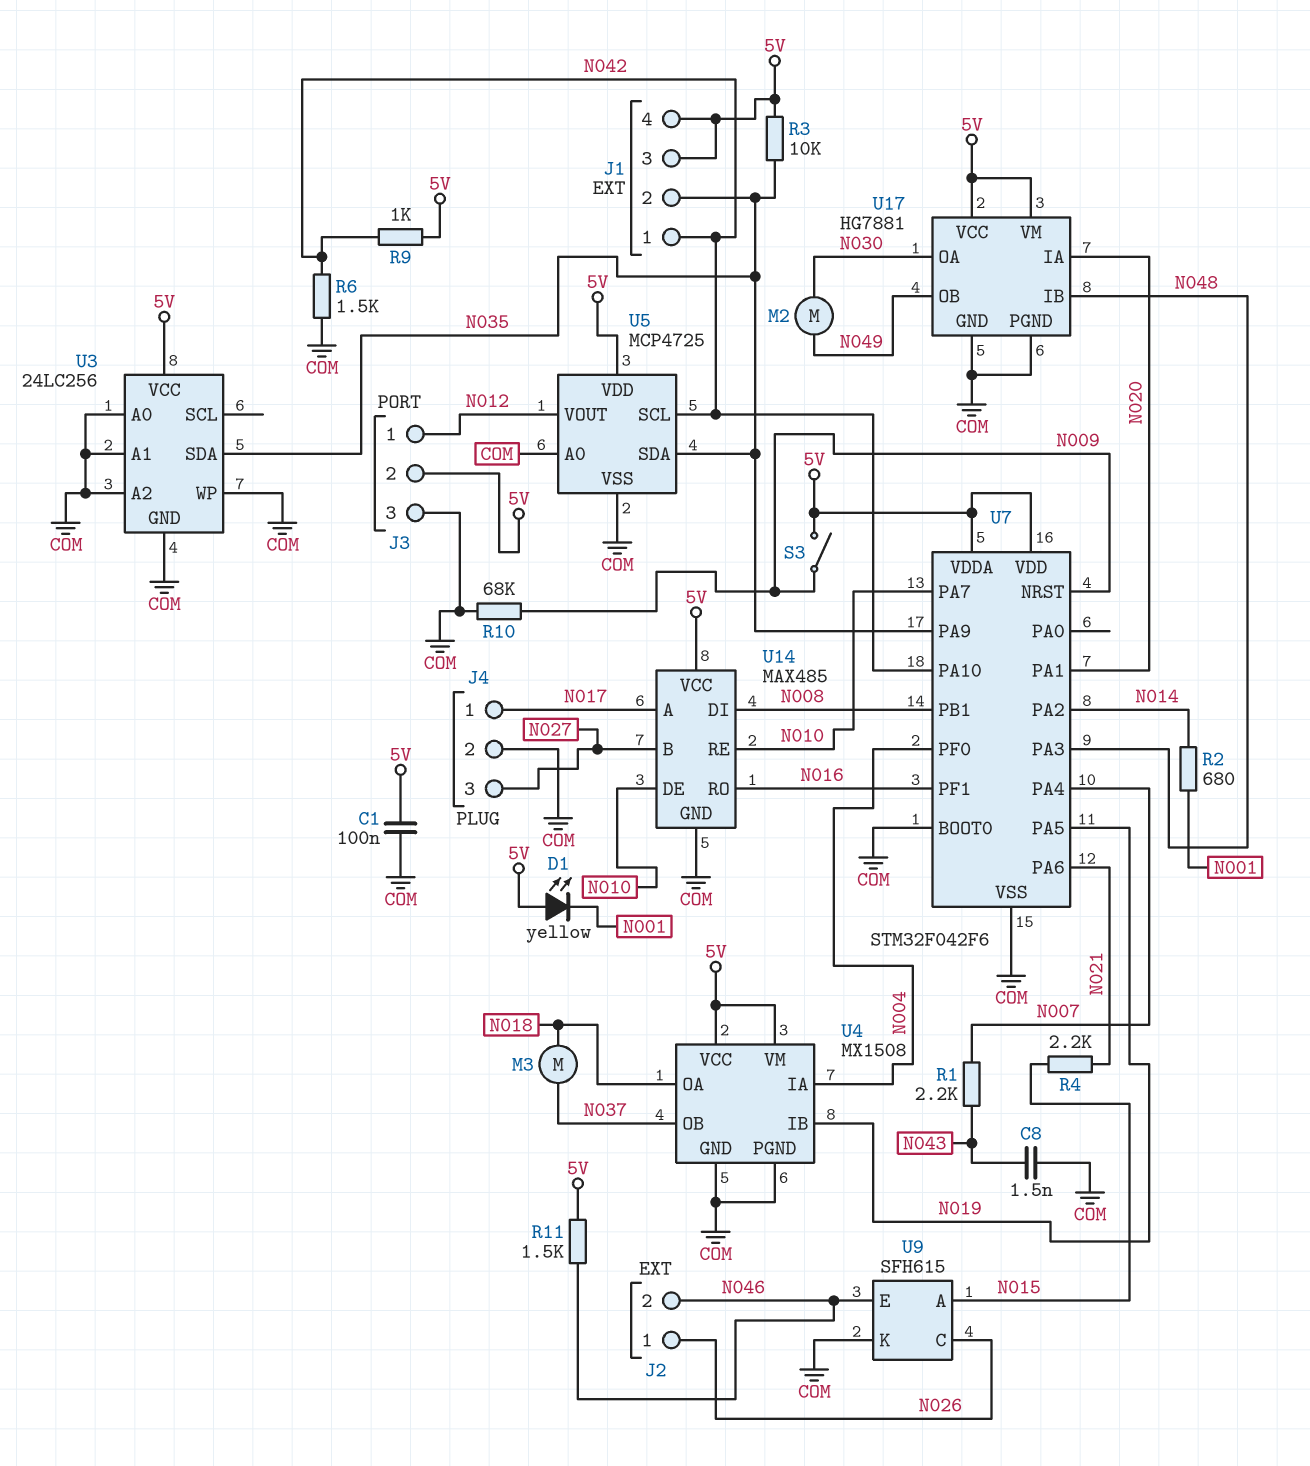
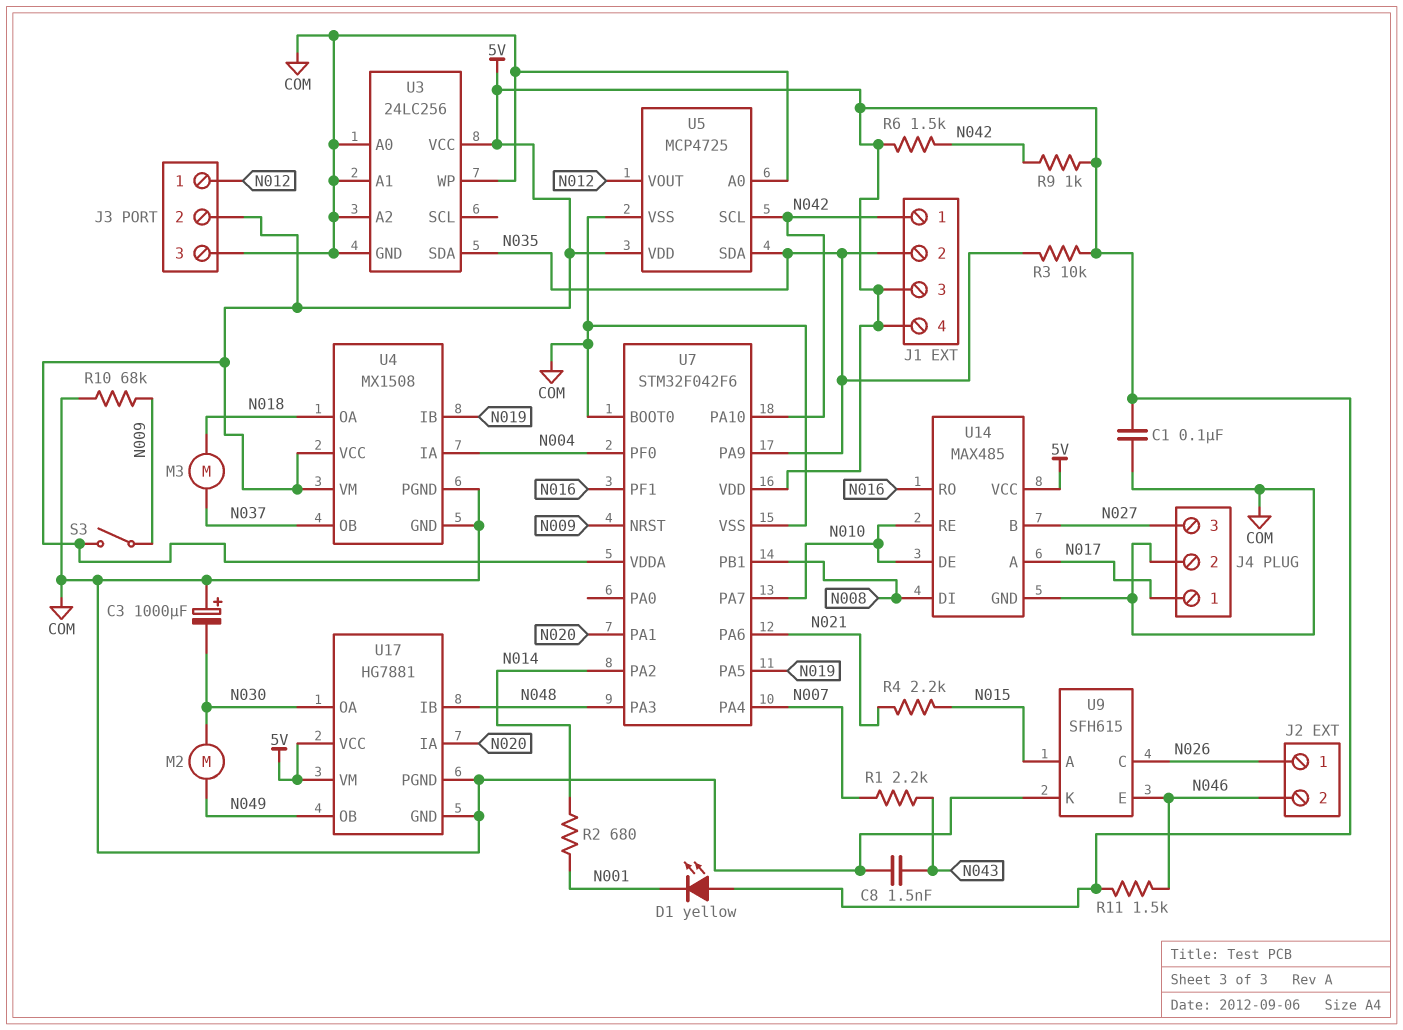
C3: none -> 1000uF (plus COM, minus N030)
R6: 1.5k (COM, N042) -> 1.5k (5V, N042)

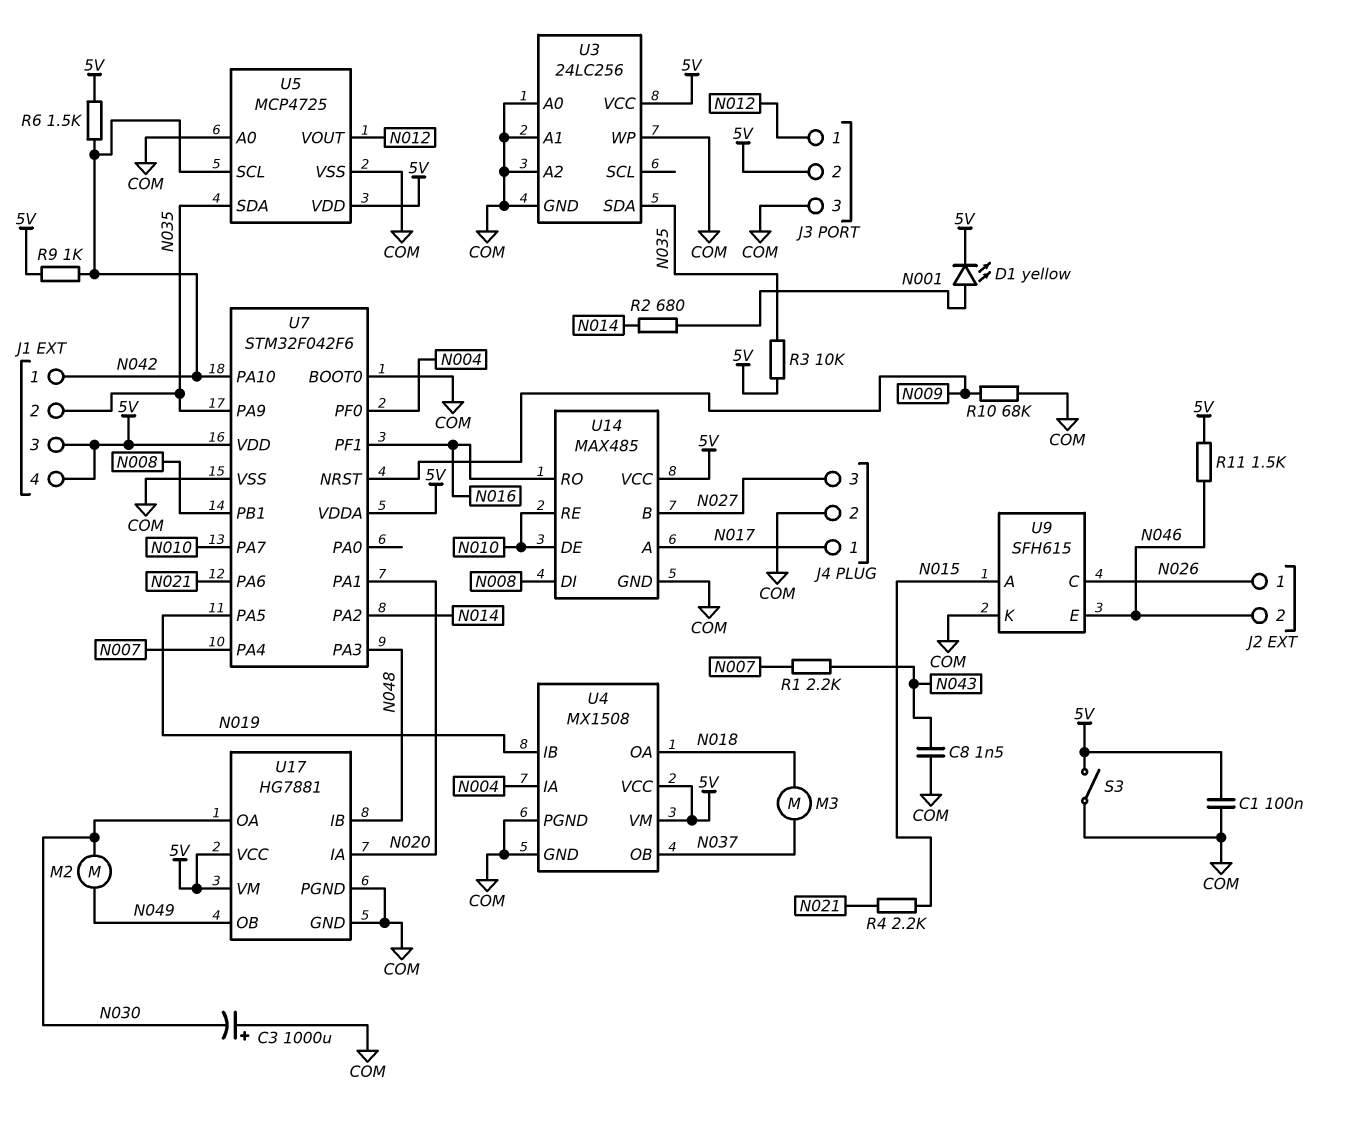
D1: LED yellow (A 5V, K N001) -> LED yellow (A N001, K 5V)
S3: switch (5V, N009) -> switch (5V, COM)

